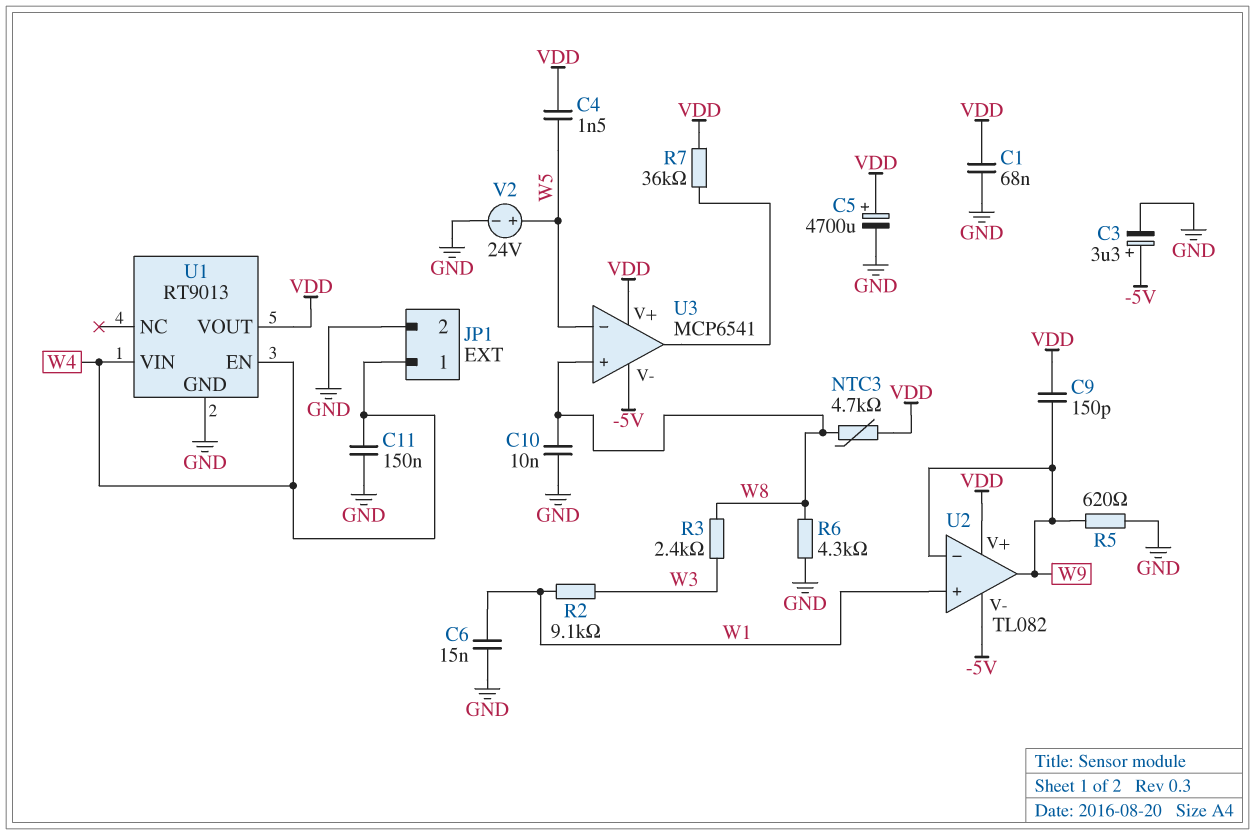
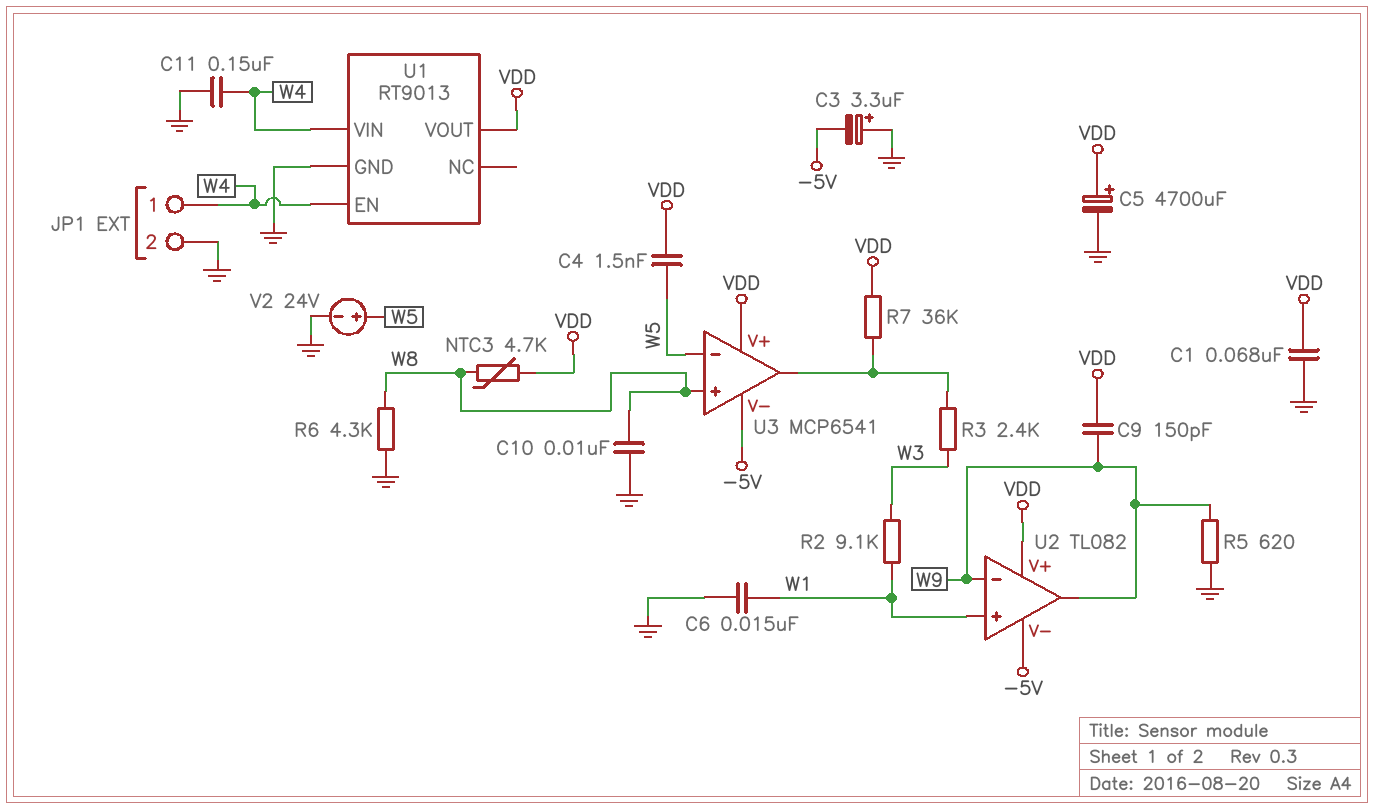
C3: 3.3uF (plus -5V, minus GND) -> 3.3uF (plus GND, minus -5V)
R3: 2.4k (W3, W8) -> 2.4k (U3/out, W3)

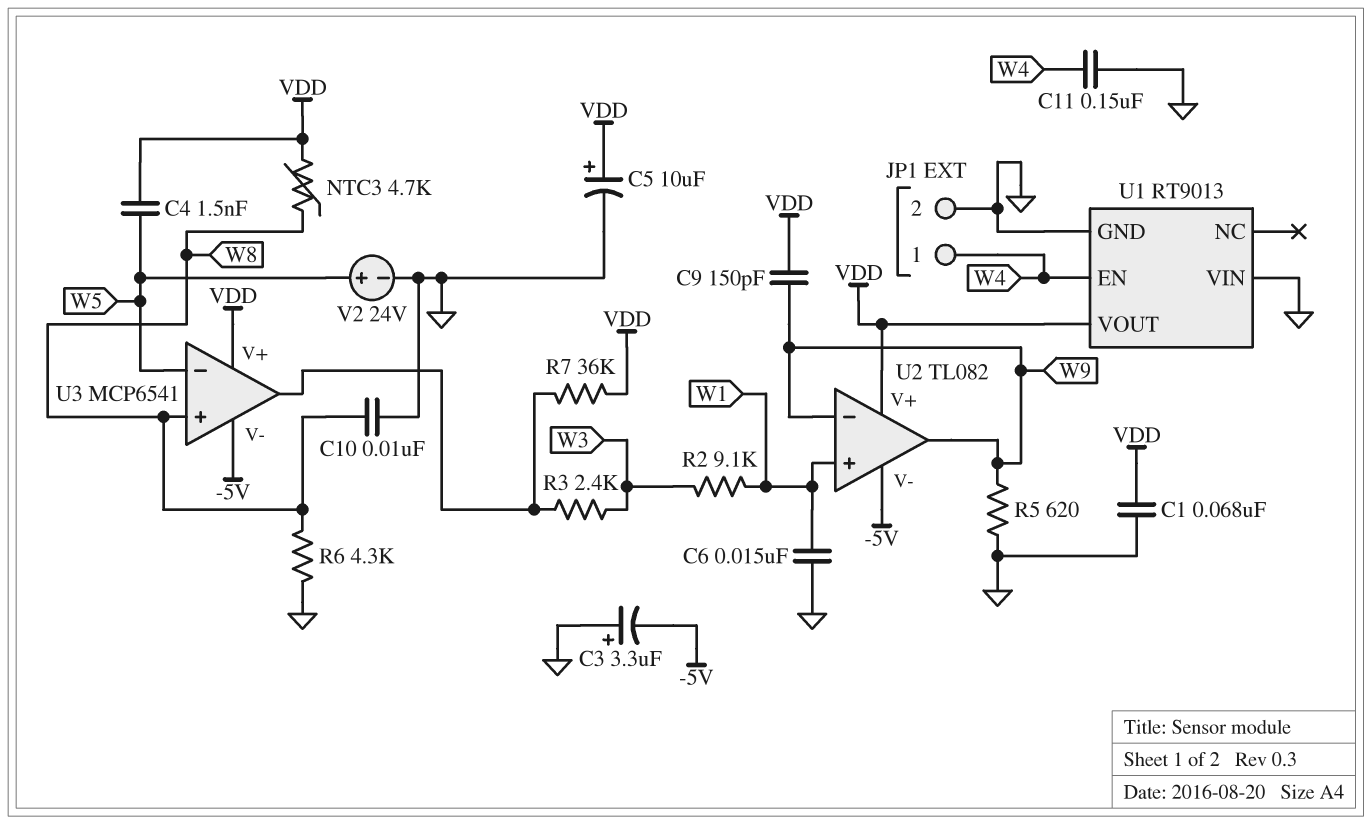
C5: 4700uF (plus VDD, minus GND) -> 10uF (plus VDD, minus GND)
U1 pin VIN: W4 -> GND

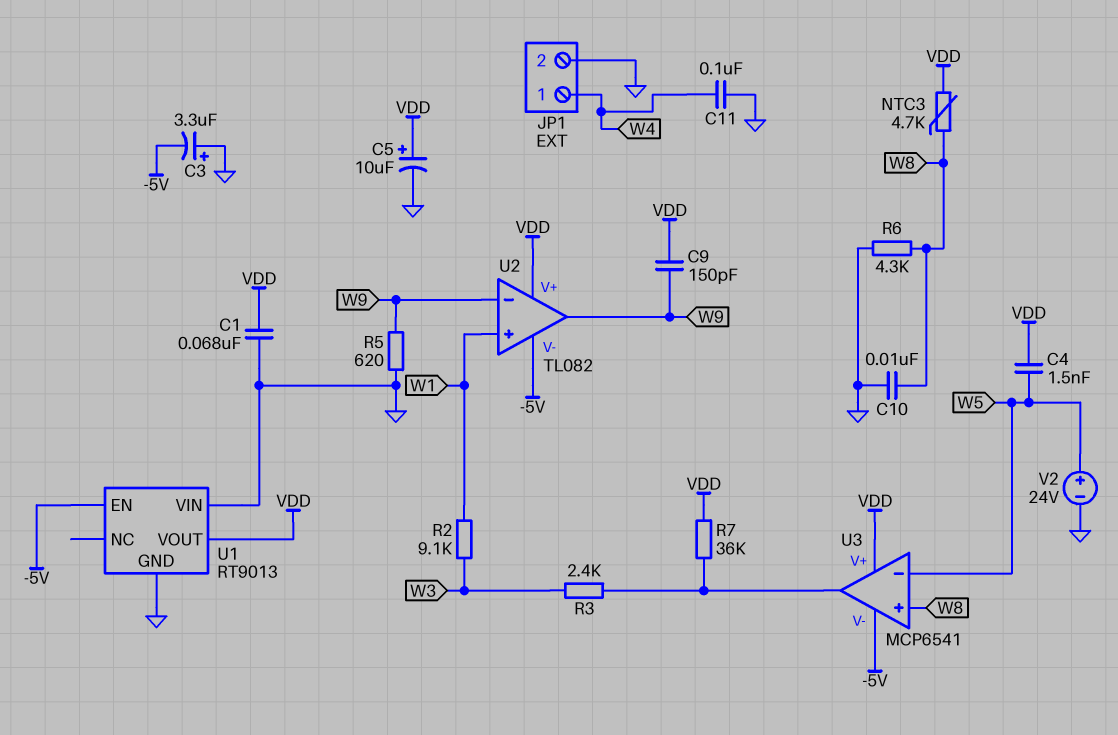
C6: 15nF (GND, W1) -> none
C11: 150nF (GND, W4) -> 100nF (GND, W4)
U1 pin EN: W4 -> -5V

